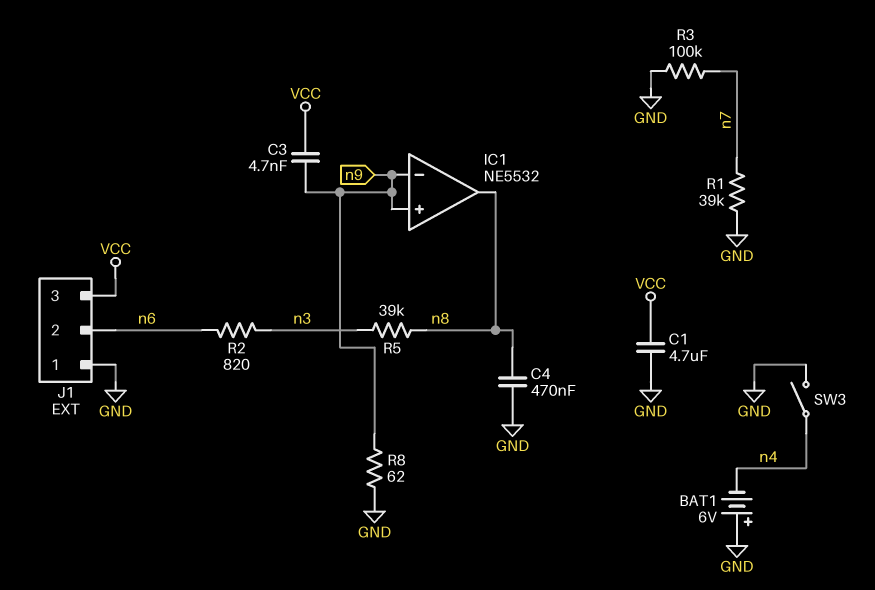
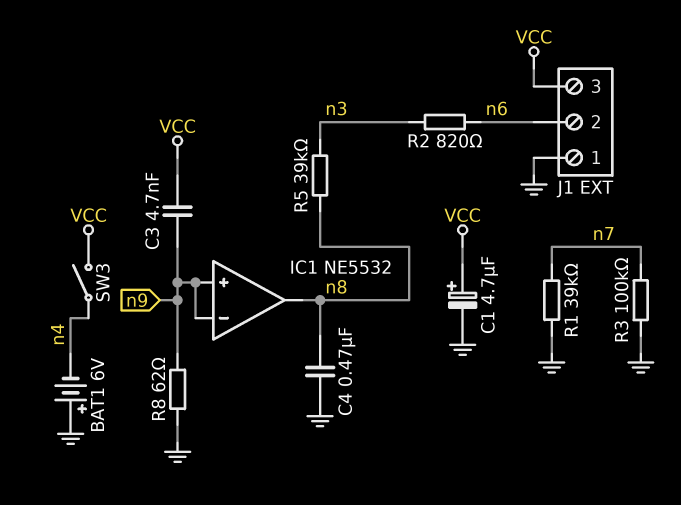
C1: 4.7uF (GND, VCC) -> 4.7uF (plus VCC, minus GND)
SW3: switch (GND, n4) -> switch (VCC, n4)

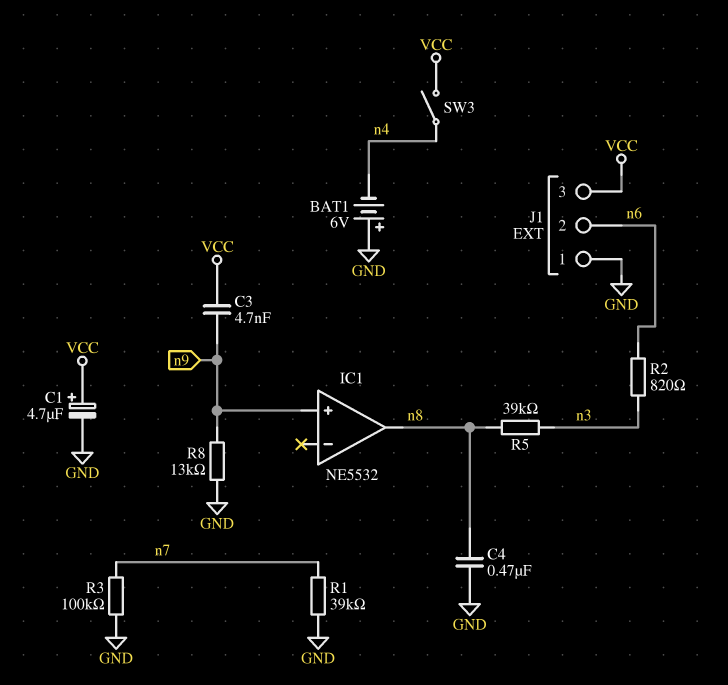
IC1 pin in-: n9 -> none
R8: 62 (GND, n9) -> 13k (GND, n9)

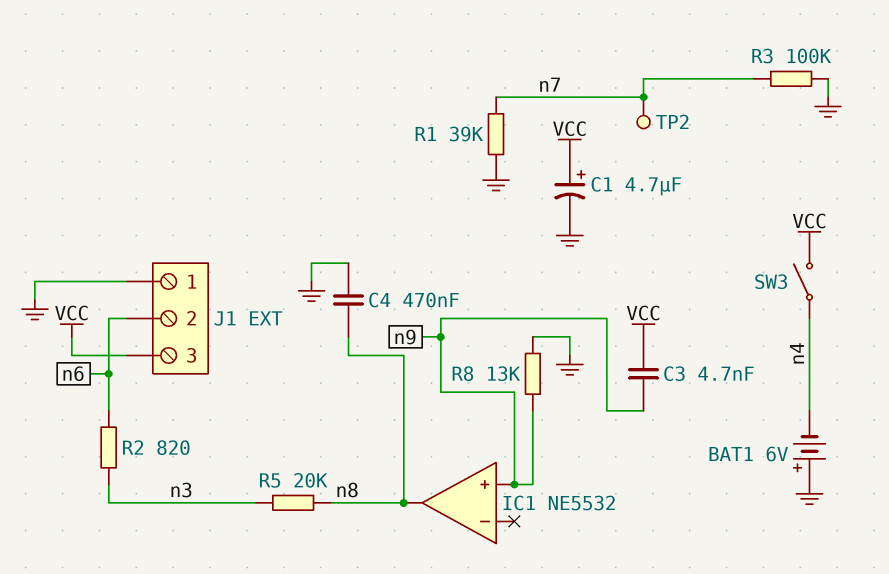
R5: 39k (n3, n8) -> 20k (n3, n8)
TP2: none -> test point (n7)

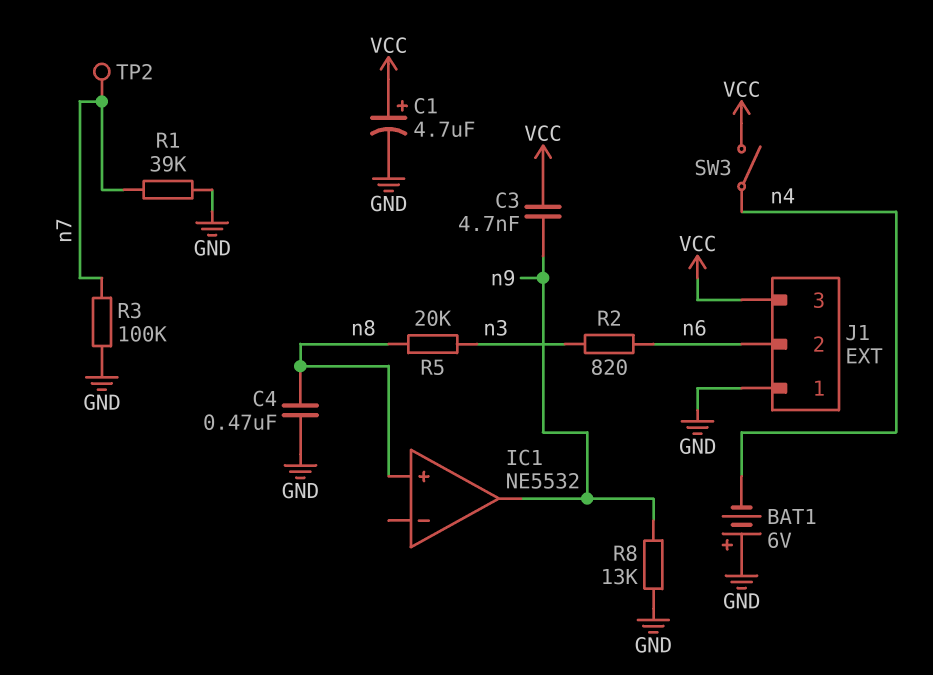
IC1 pin in+: n9 -> n8
IC1 pin out: n8 -> n9

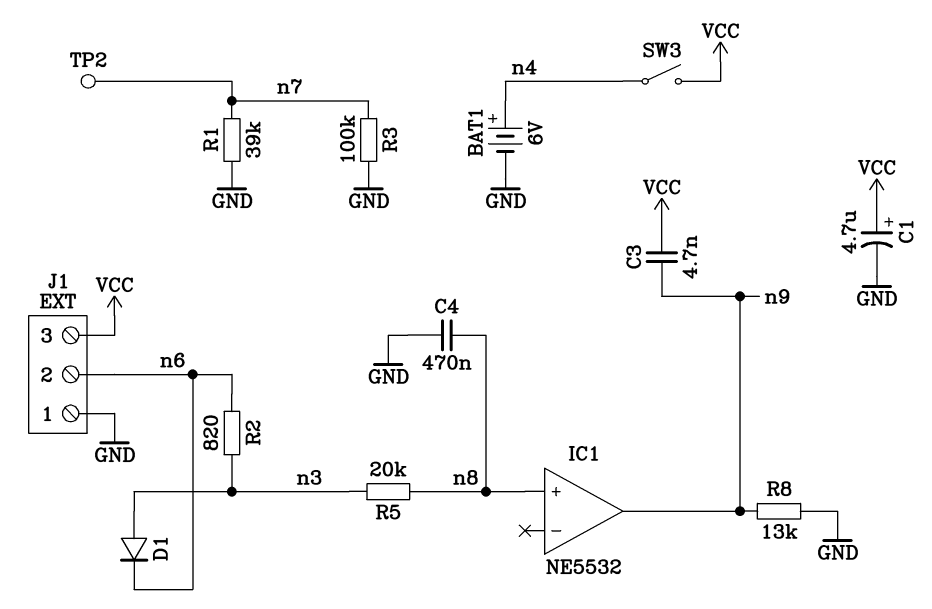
BAT1: 6V (plus GND, minus n4) -> 6V (plus n4, minus GND)
D1: none -> diode (A n3, K n6)

